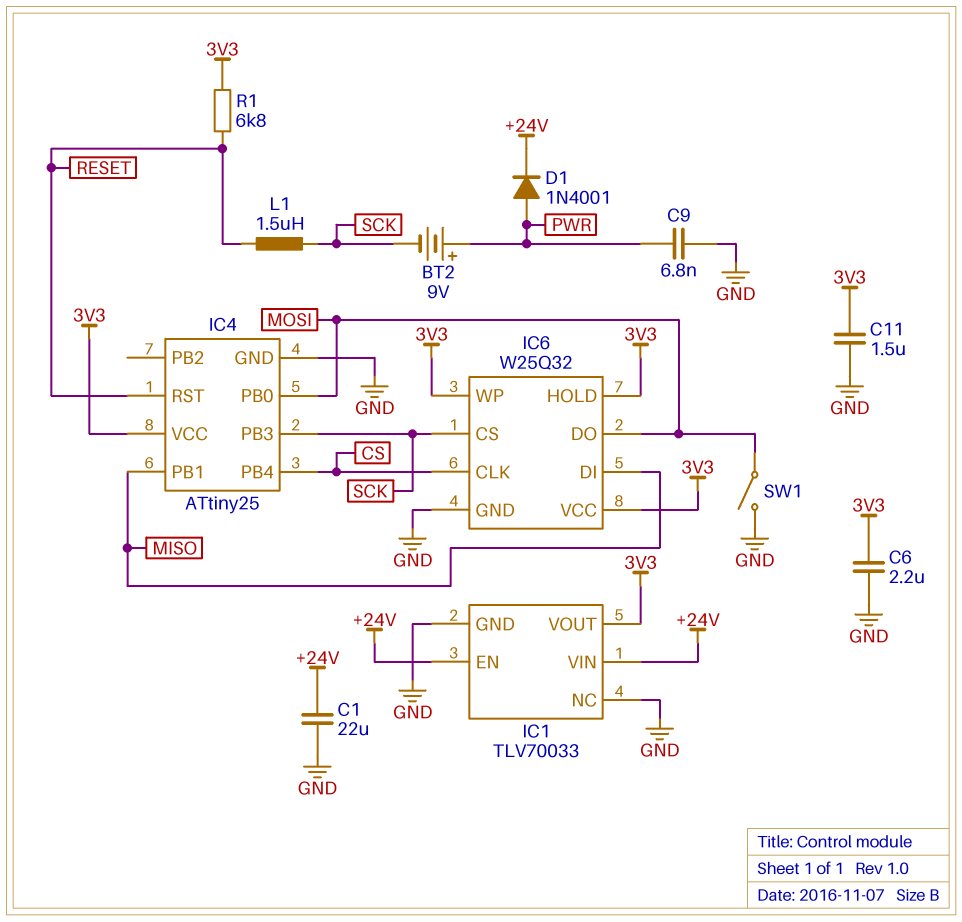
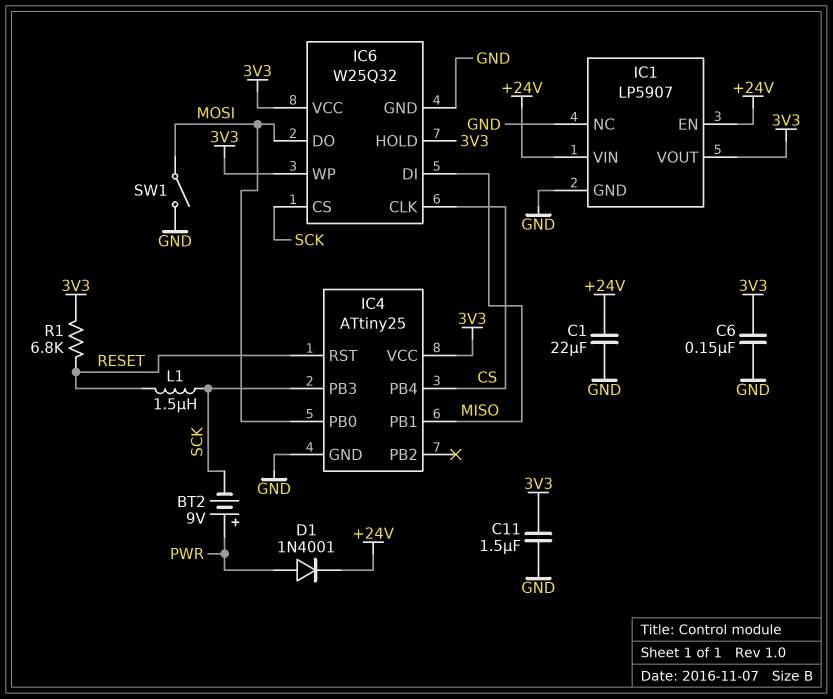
C6: 2.2uF (3V3, GND) -> 150nF (3V3, GND)
C9: 6.8nF (GND, PWR) -> none
IC1: TLV70033 -> LP5907

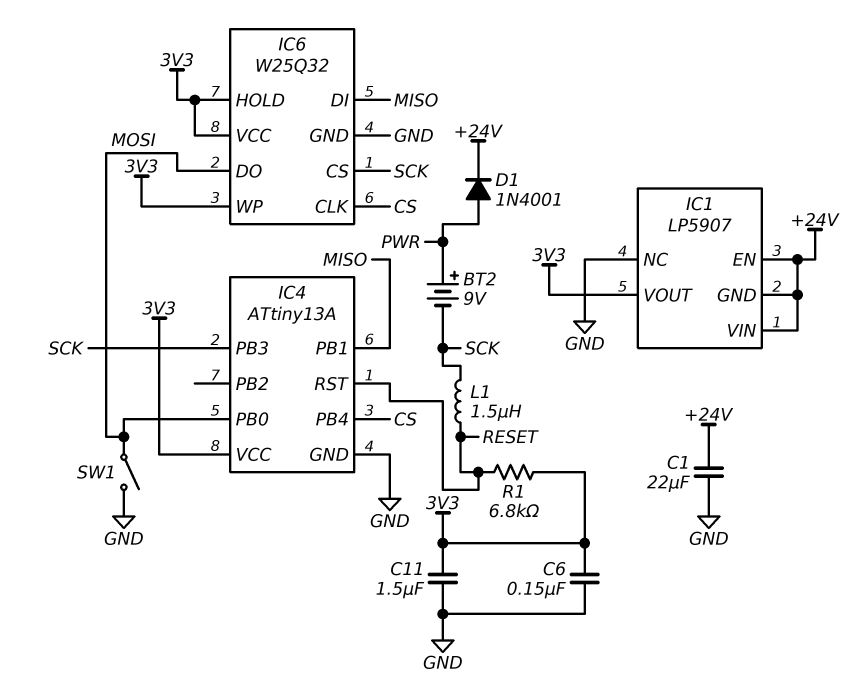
IC1 pin GND: GND -> +24V
IC4: ATtiny25 -> ATtiny13A

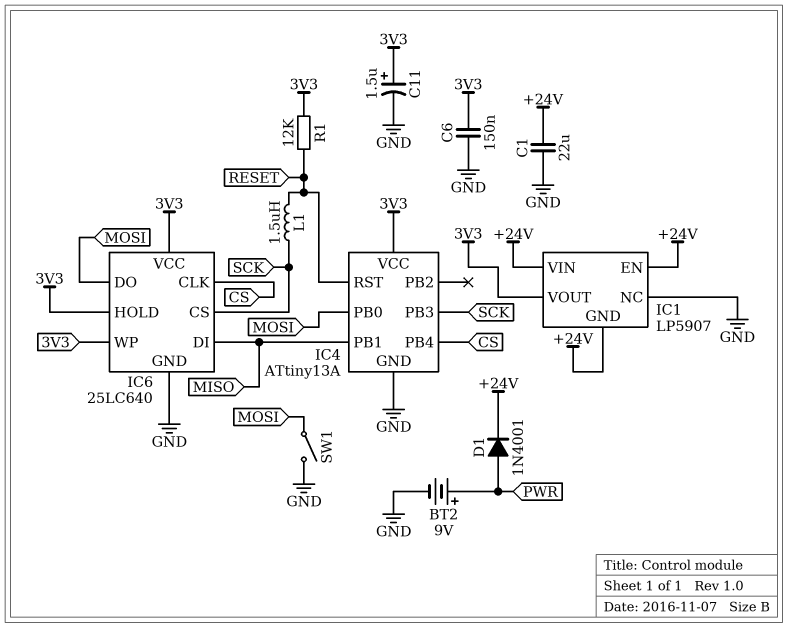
BT2: 9V (plus PWR, minus SCK) -> 9V (plus PWR, minus GND)
C11: 1.5uF (3V3, GND) -> 1.5uF (plus 3V3, minus GND)
IC6: W25Q32 -> 25LC640
R1: 6.8k (3V3, RESET) -> 12k (3V3, RESET)

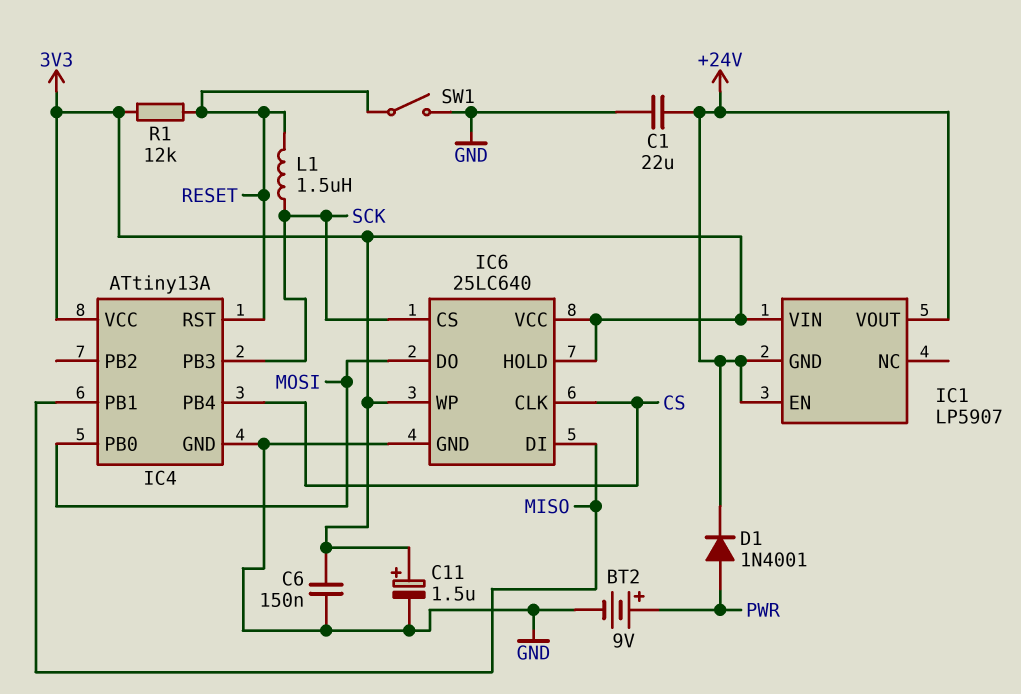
IC1 pin NC: GND -> none
IC1 pin VIN: +24V -> 3V3
IC1 pin VOUT: 3V3 -> +24V
SW1: switch (GND, MOSI) -> switch (GND, RESET)

